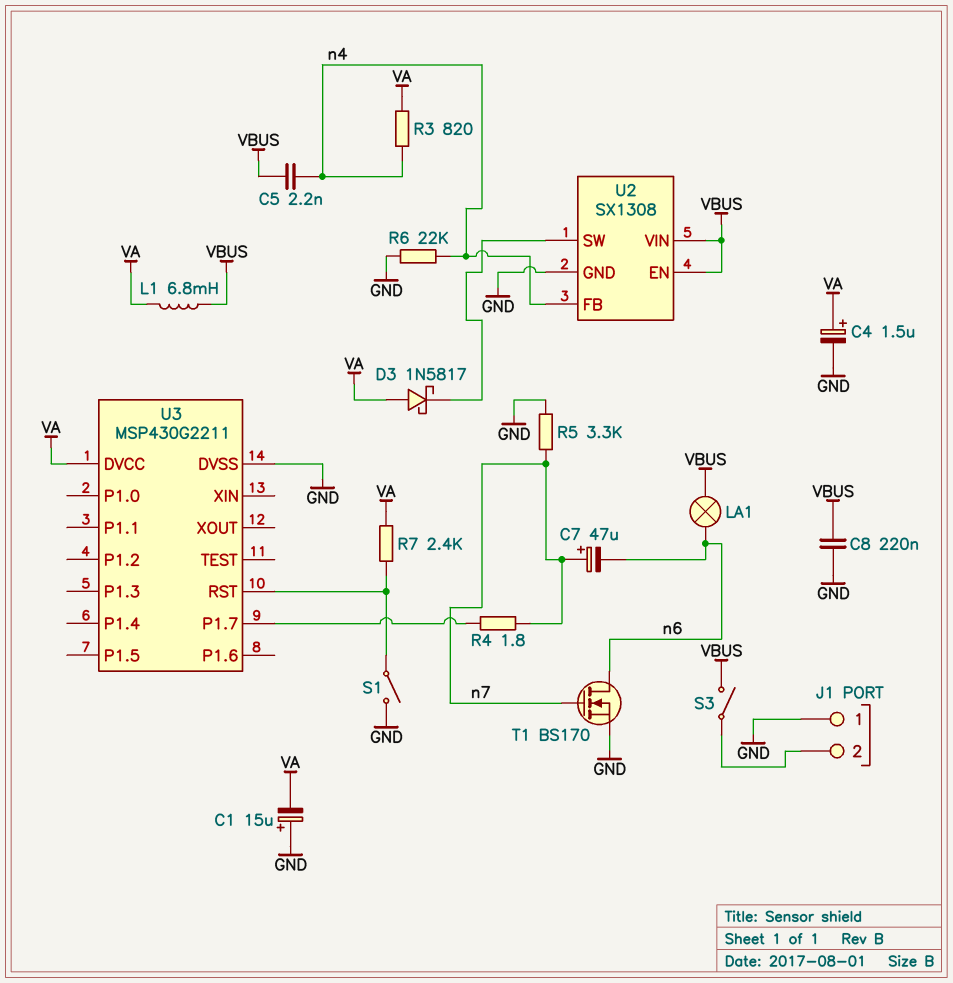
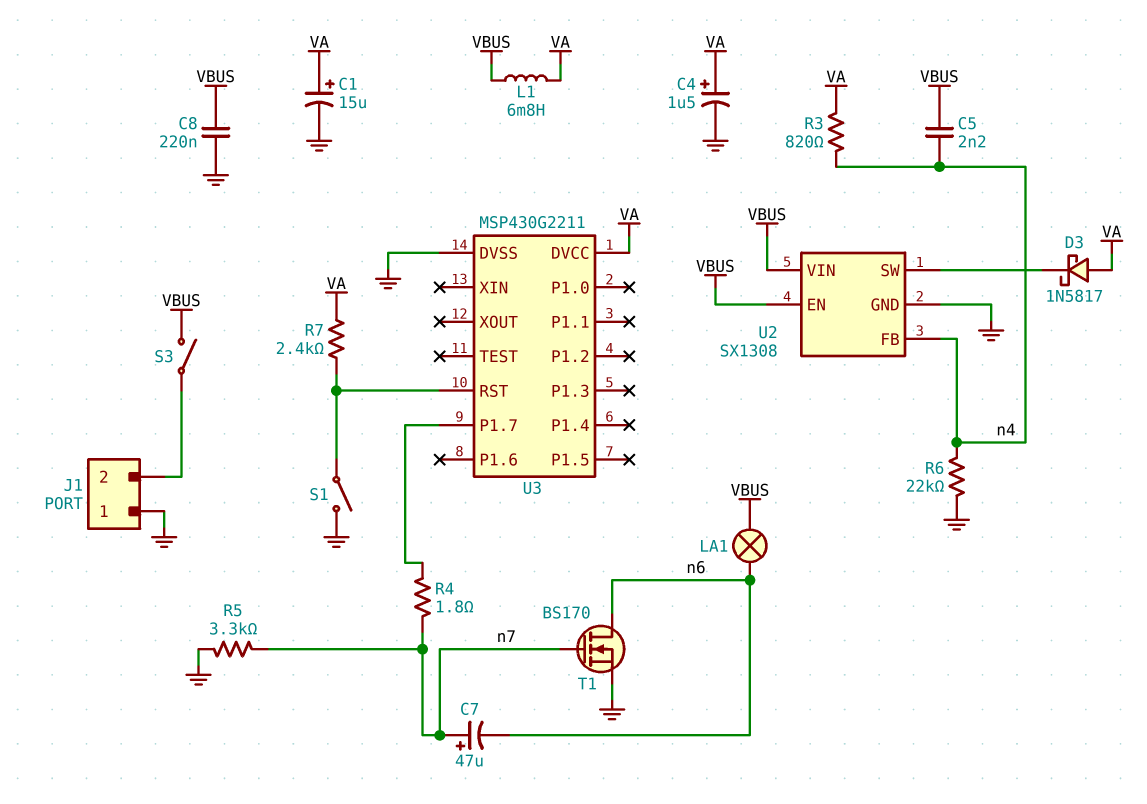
C1: 15uF (plus GND, minus VA) -> 15uF (plus VA, minus GND)

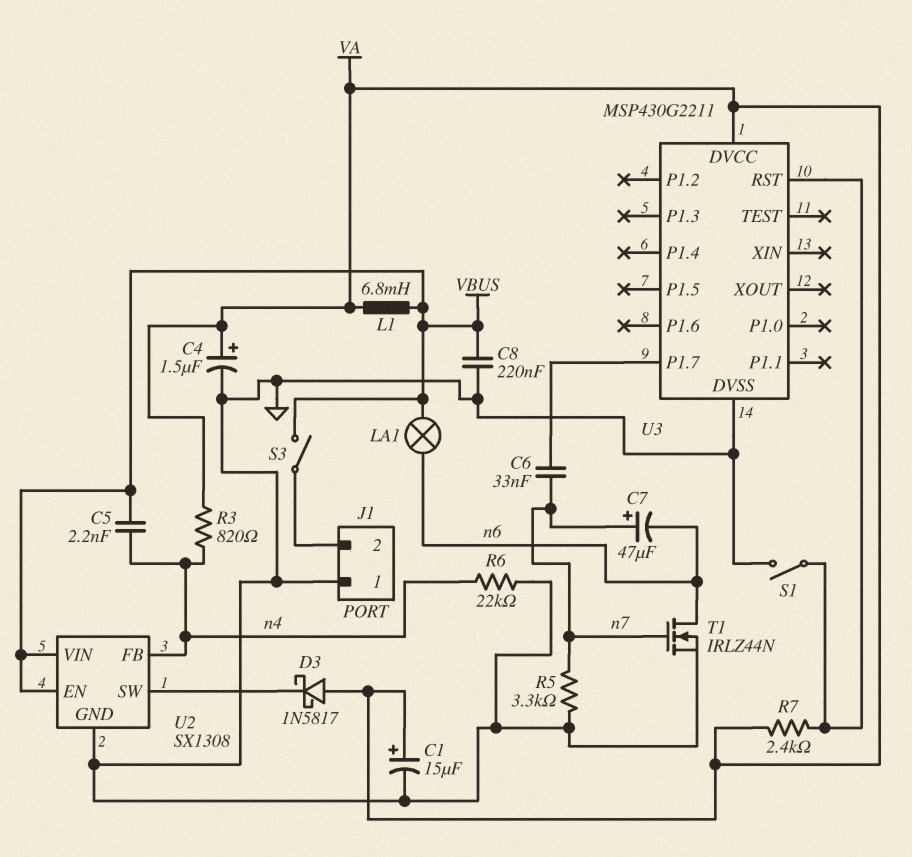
C6: none -> 33nF (U3/P1.7, n7)
R4: 1.8 (U3/P1.7, n7) -> none
T1: NMOS BS170 (G n7, D n6, S GND) -> NMOS IRLZ44N (G n7, D n6, S GND)

